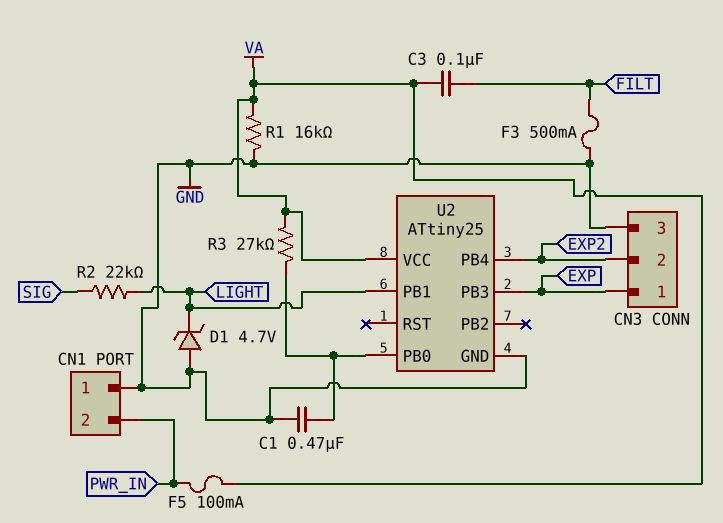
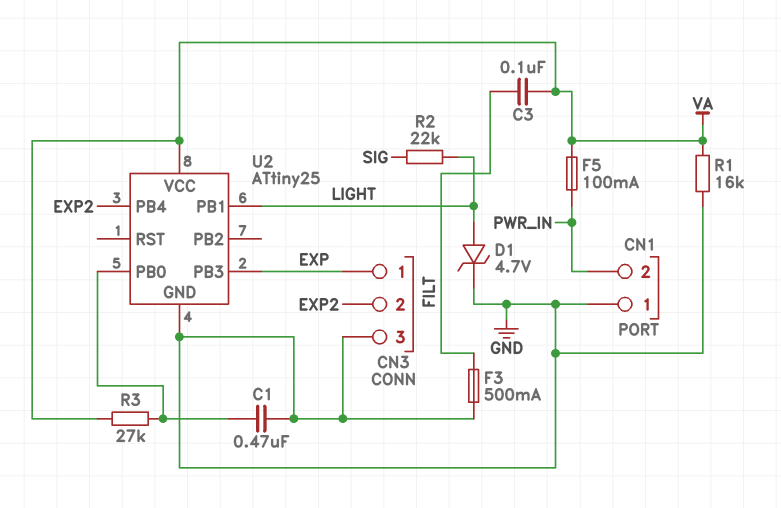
D1: zener 4.7V (A GND, K LIGHT) -> zener 4.7V (A LIGHT, K GND)

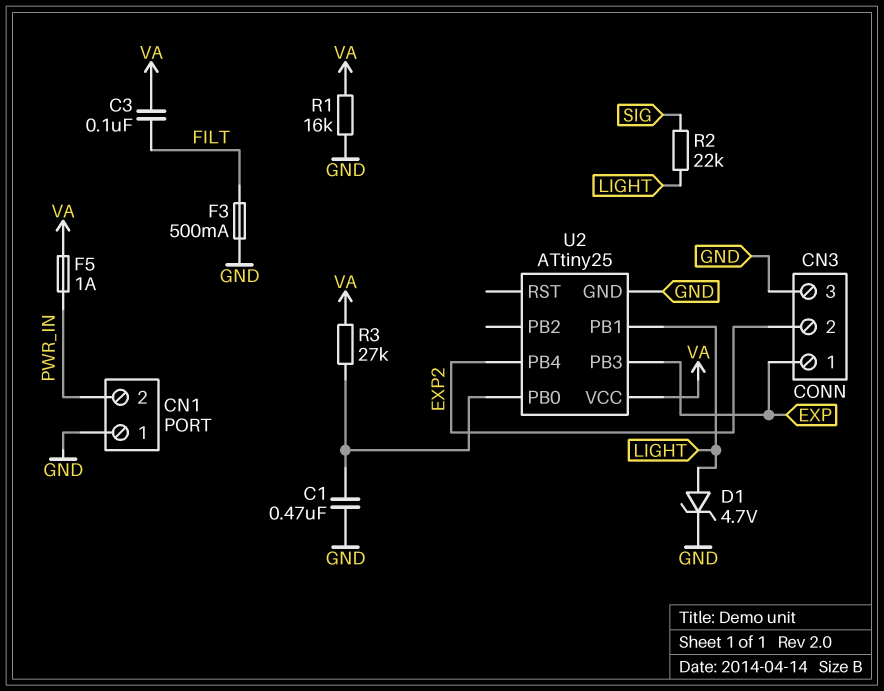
F5: 100mA (PWR_IN, VA) -> 1A (PWR_IN, VA)

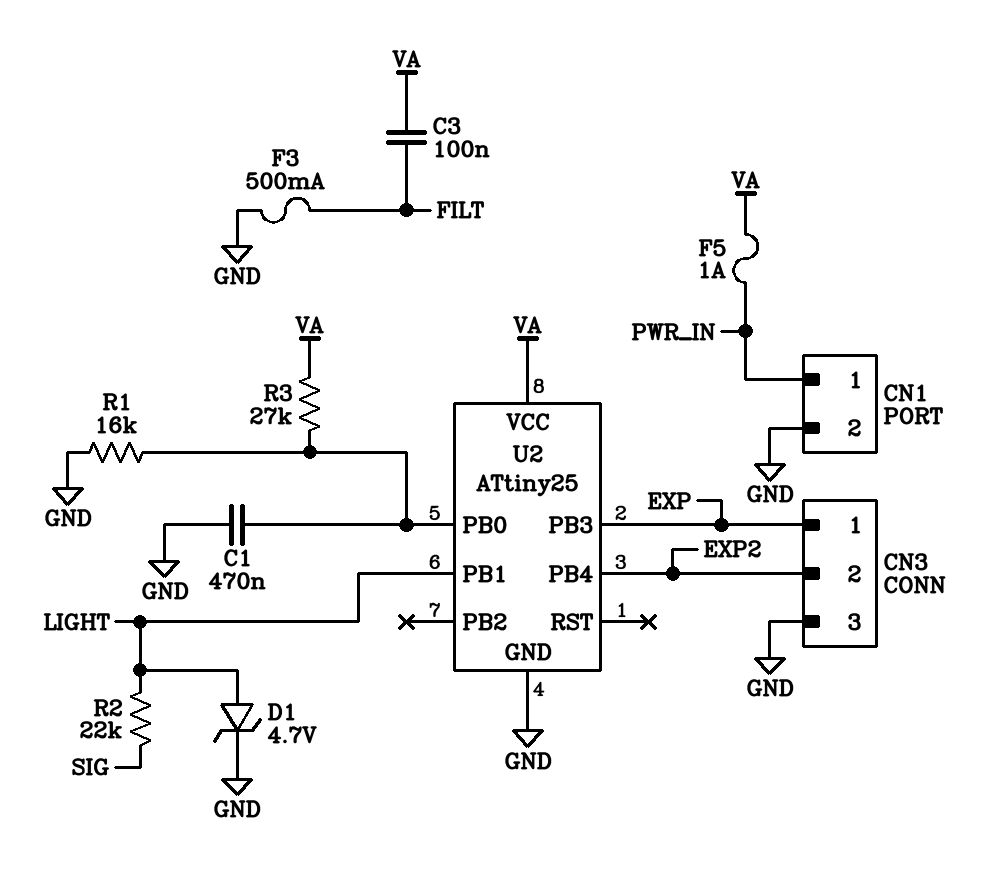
CN1 pin 1: GND -> PWR_IN
CN1 pin 2: PWR_IN -> GND
R1: 16k (GND, VA) -> 16k (GND, U2/PB0)

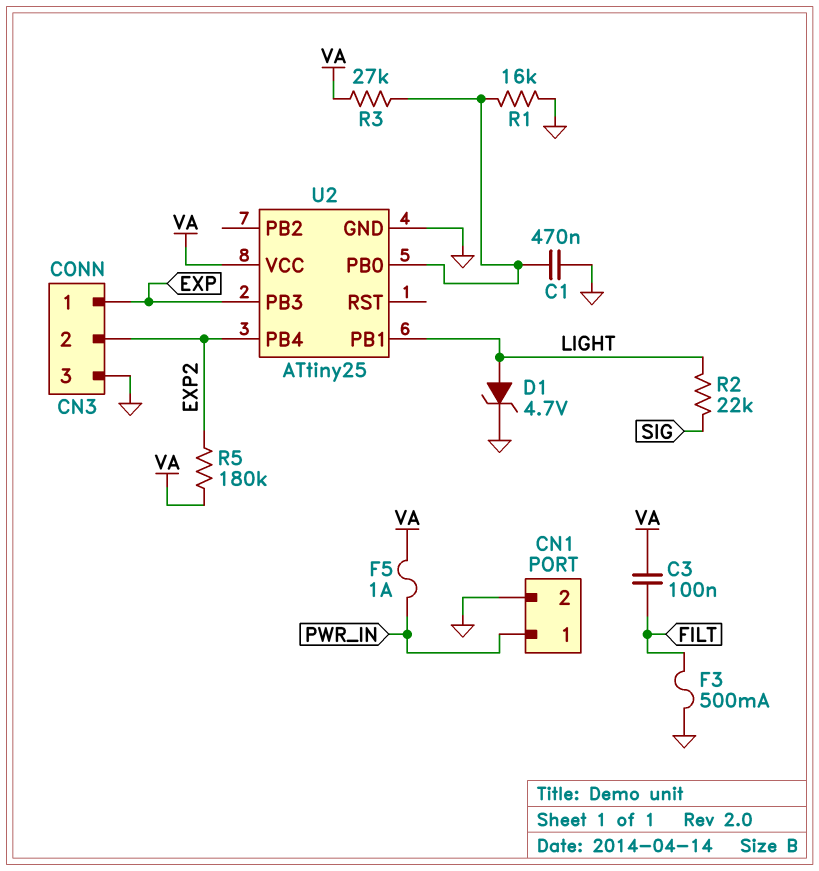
R5: none -> 180k (EXP2, VA)

